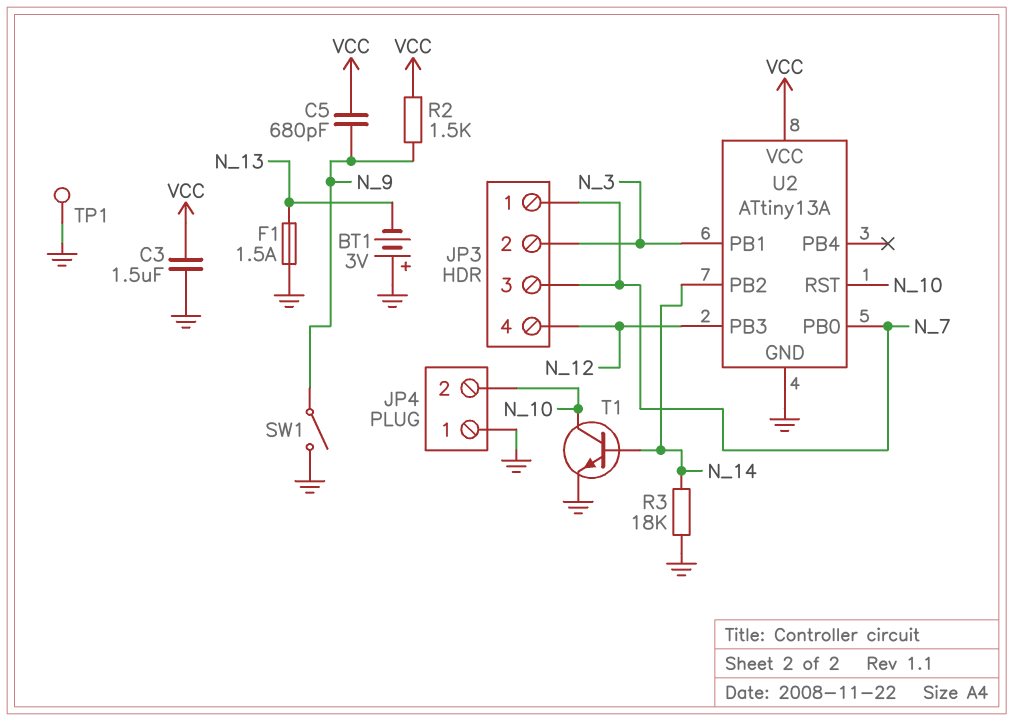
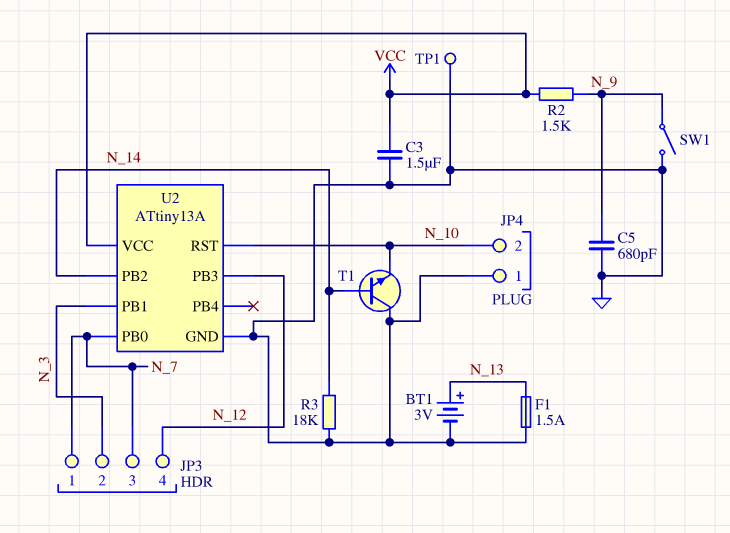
BT1: 3V (plus GND, minus N_13) -> 3V (plus N_13, minus GND)
C5: 680pF (N_9, VCC) -> 680pF (GND, N_9)
T1: NPN (B N_14, C N_10, E GND) -> NPN (B N_14, C GND, E N_10)

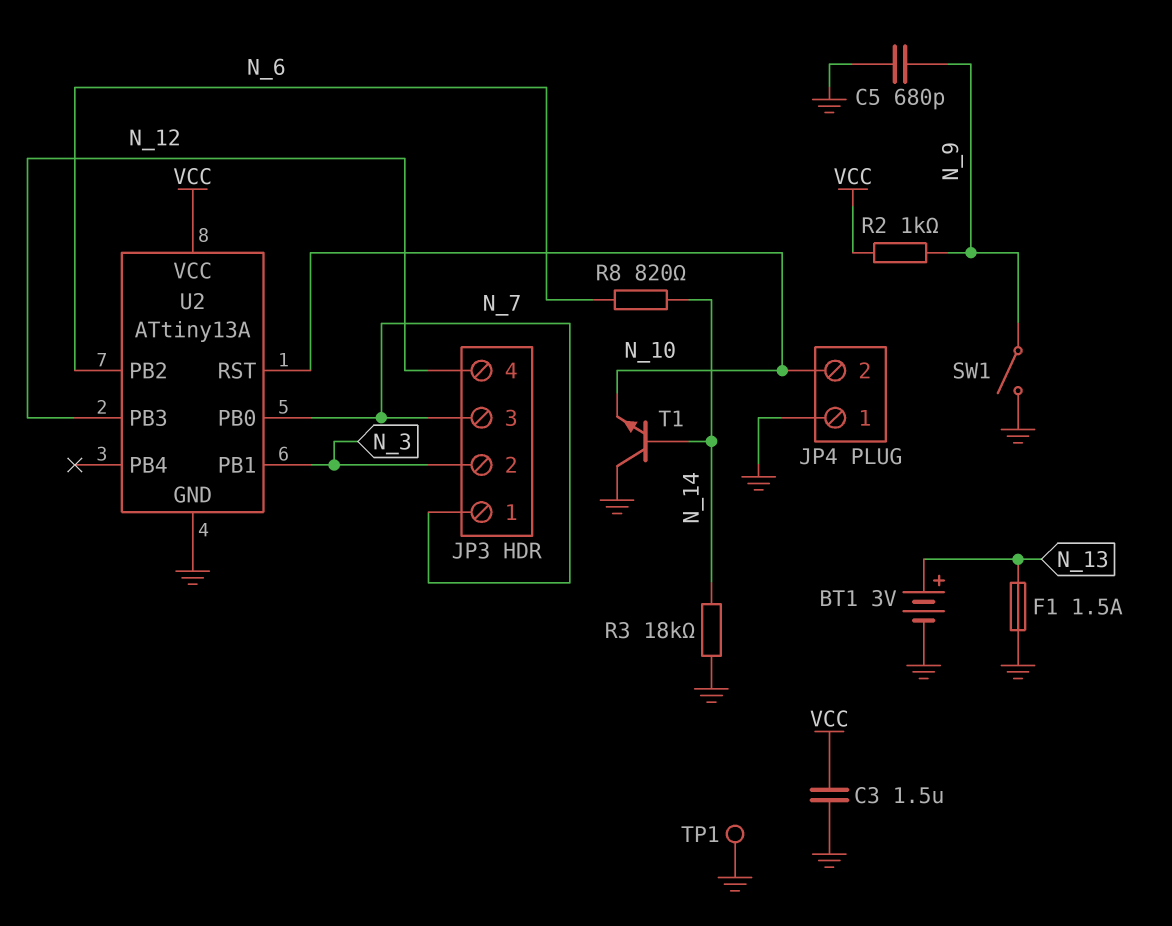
R2: 1.5k (N_9, VCC) -> 1k (N_9, VCC)
R8: none -> 820 (N_6, N_14)
U2 pin PB2: N_14 -> N_6

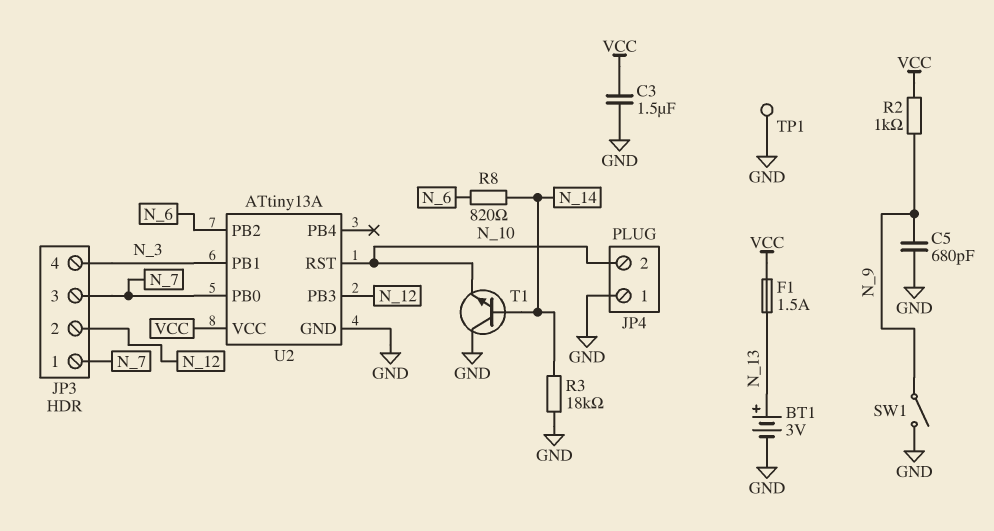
F1: 1.5A (GND, N_13) -> 1.5A (N_13, VCC)
JP3 pin 2: N_3 -> N_12
JP3 pin 4: N_12 -> N_3

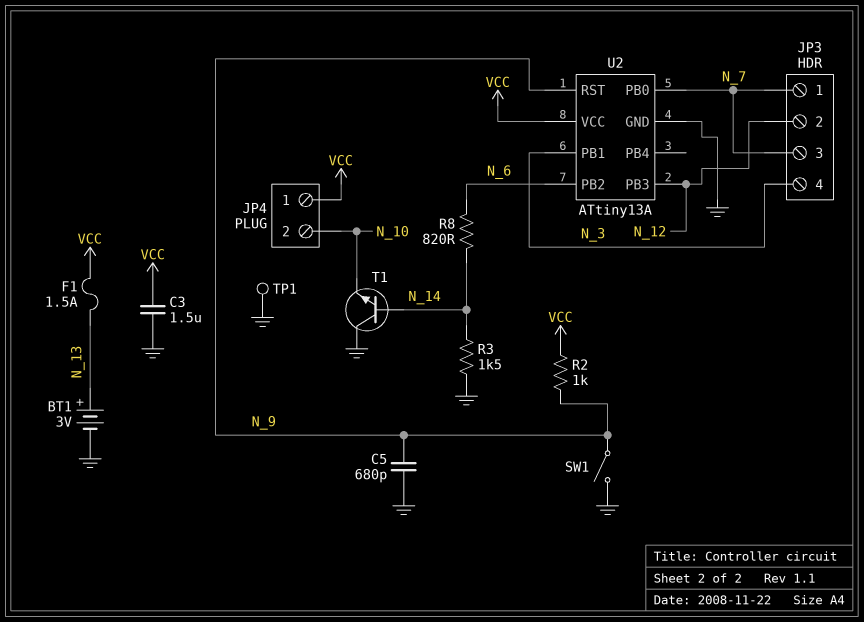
JP4 pin 1: GND -> VCC
R3: 18k (GND, N_14) -> 1.5k (GND, N_14)
U2 pin RST: N_10 -> N_9

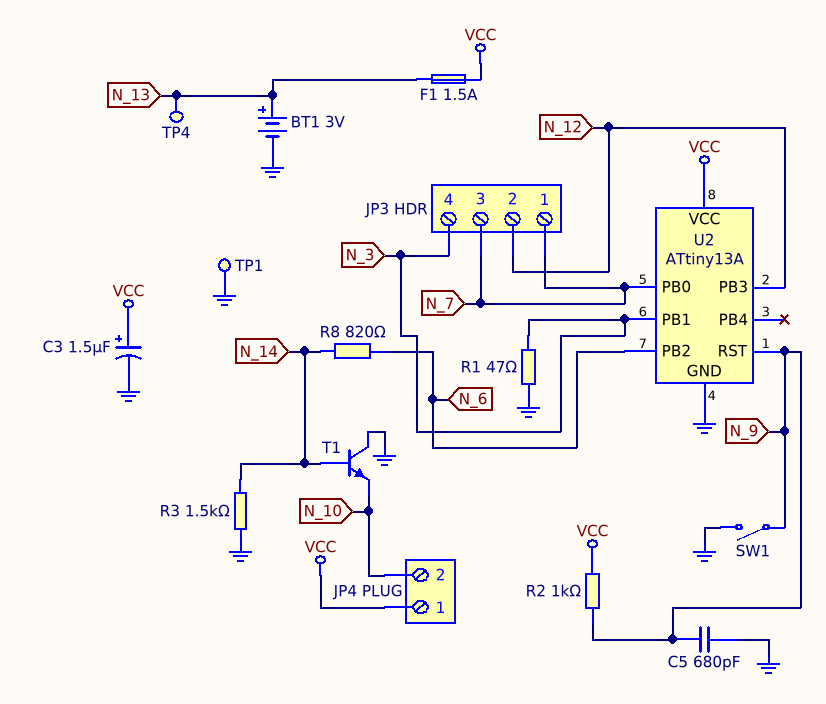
C3: 1.5uF (GND, VCC) -> 1.5uF (plus VCC, minus GND)
R1: none -> 47 (GND, N_3)
TP4: none -> test point (N_13)

